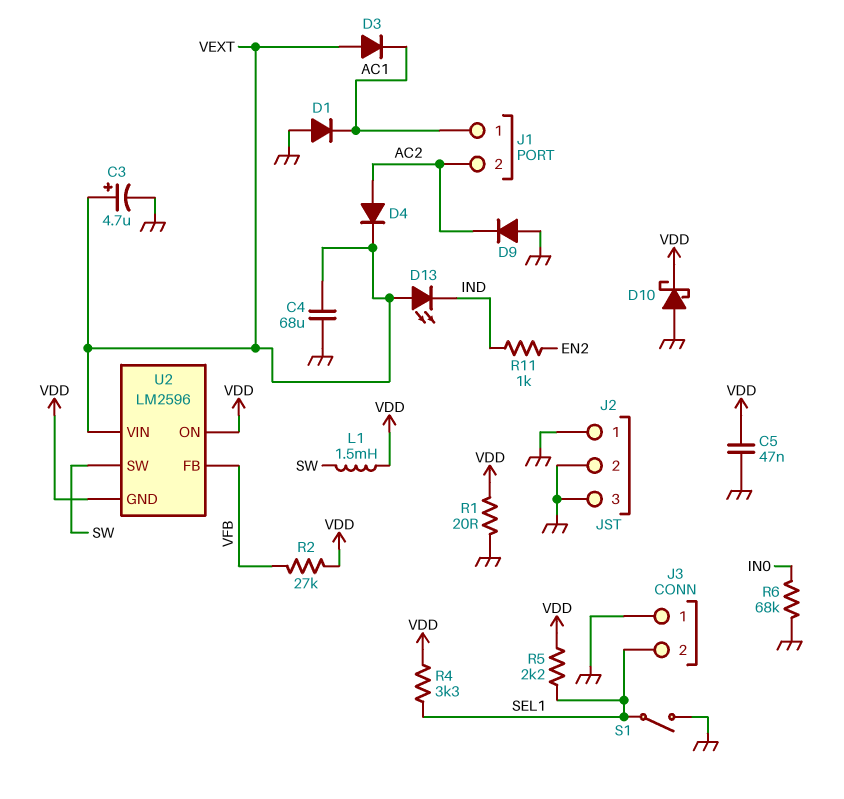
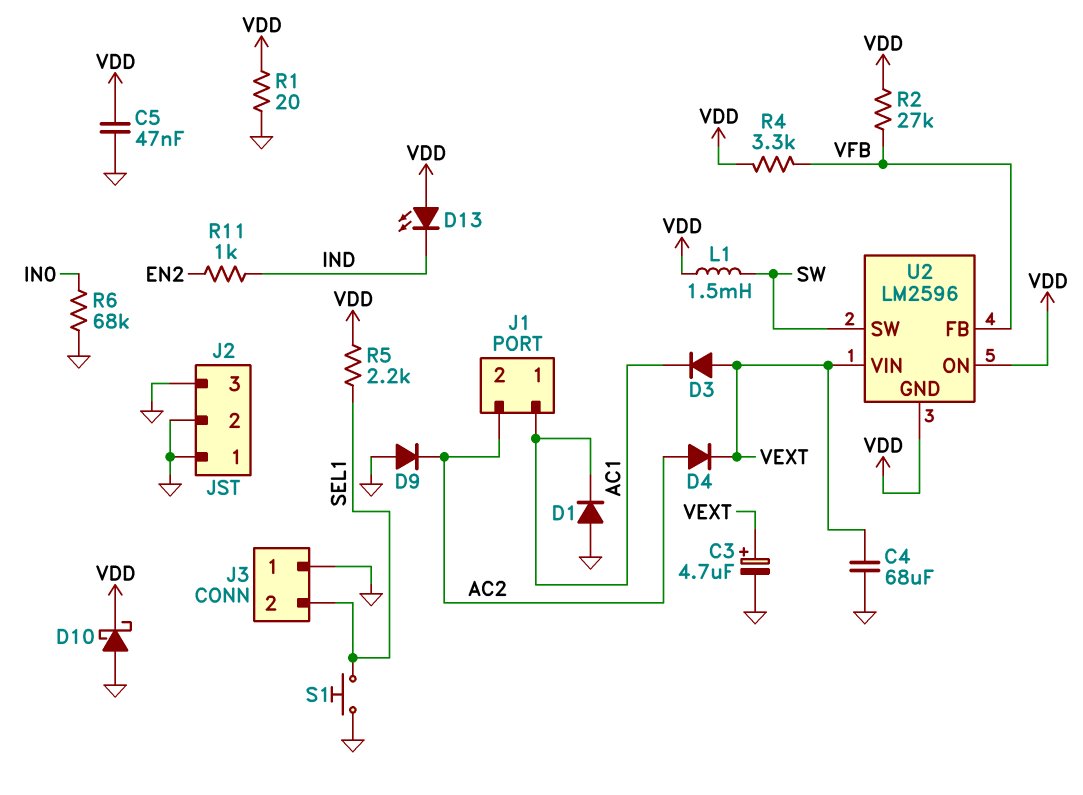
D13: LED (A VEXT, K IND) -> LED (A VDD, K IND)
R4: 3.3k (SEL1, VDD) -> 3.3k (VDD, VFB)
S1: switch (GND, SEL1) -> button (GND, SEL1)

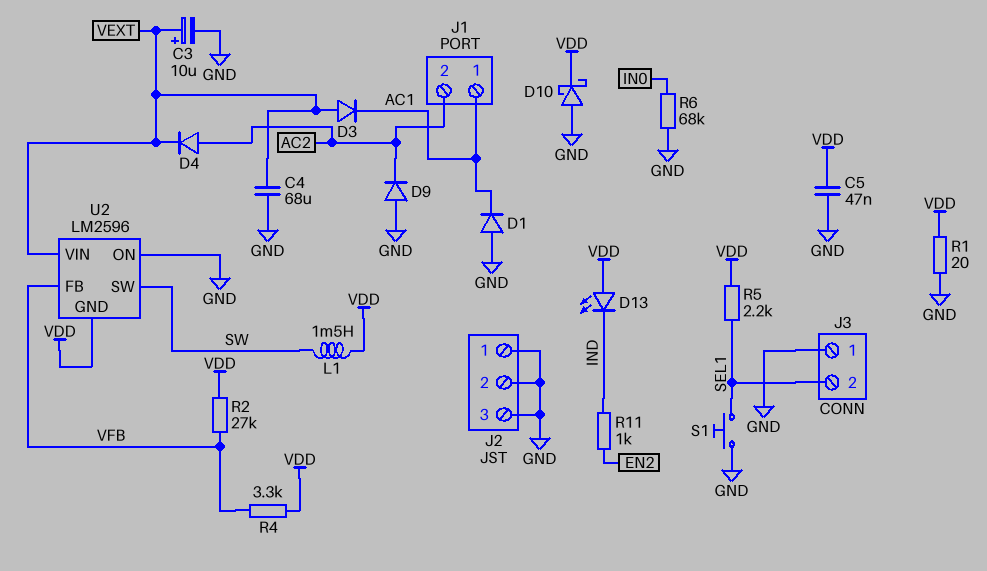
C3: 4.7uF (plus VEXT, minus GND) -> 10uF (plus VEXT, minus GND)
U2 pin ON: VDD -> GND

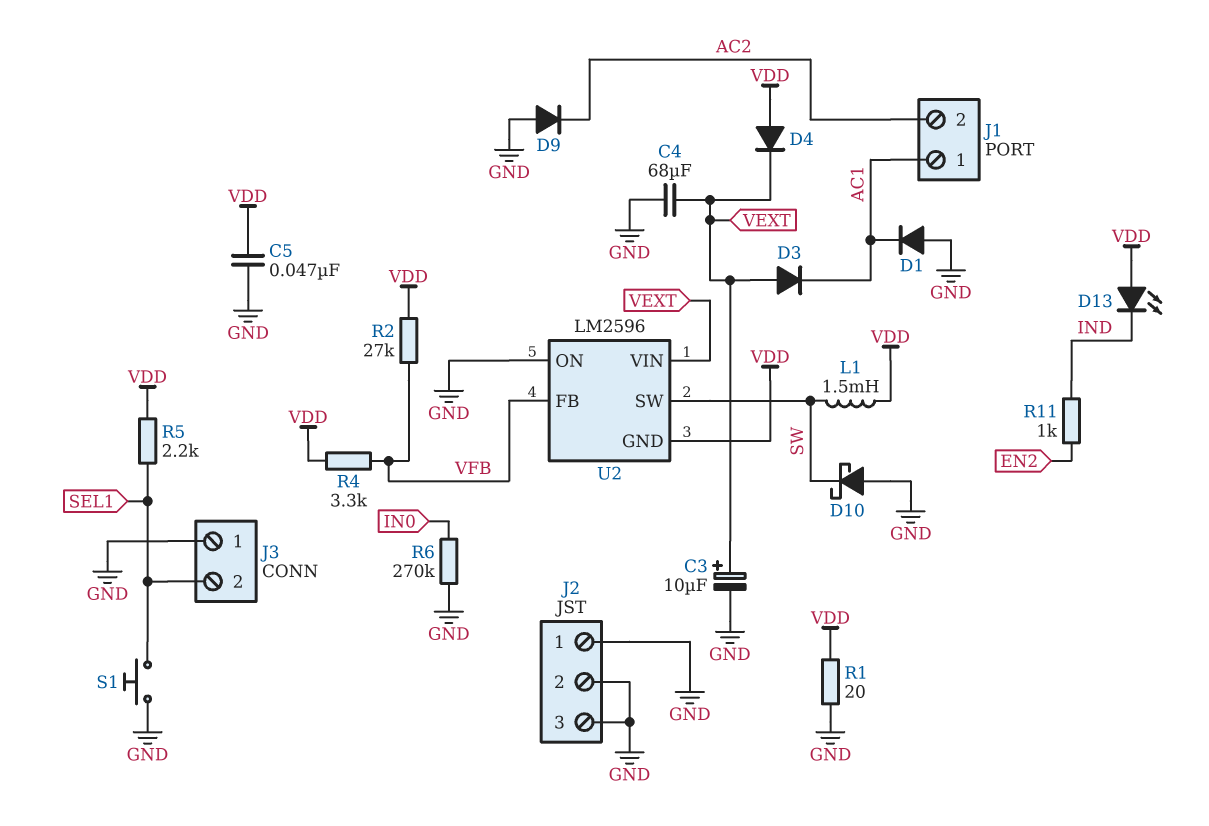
D4: diode (A AC2, K VEXT) -> diode (A VDD, K VEXT)
D10: schottky (A GND, K VDD) -> schottky (A GND, K SW)
R6: 68k (GND, IN0) -> 270k (GND, IN0)

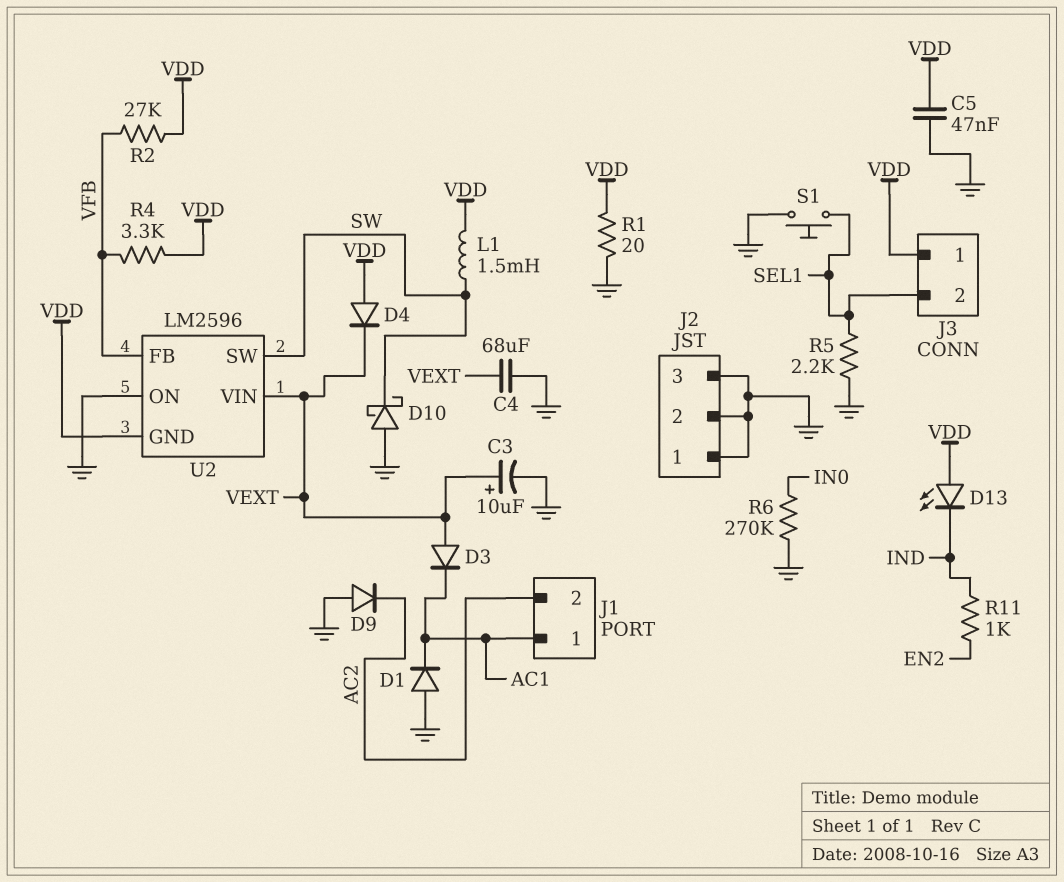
J3 pin 1: GND -> VDD
R5: 2.2k (SEL1, VDD) -> 2.2k (GND, SEL1)

